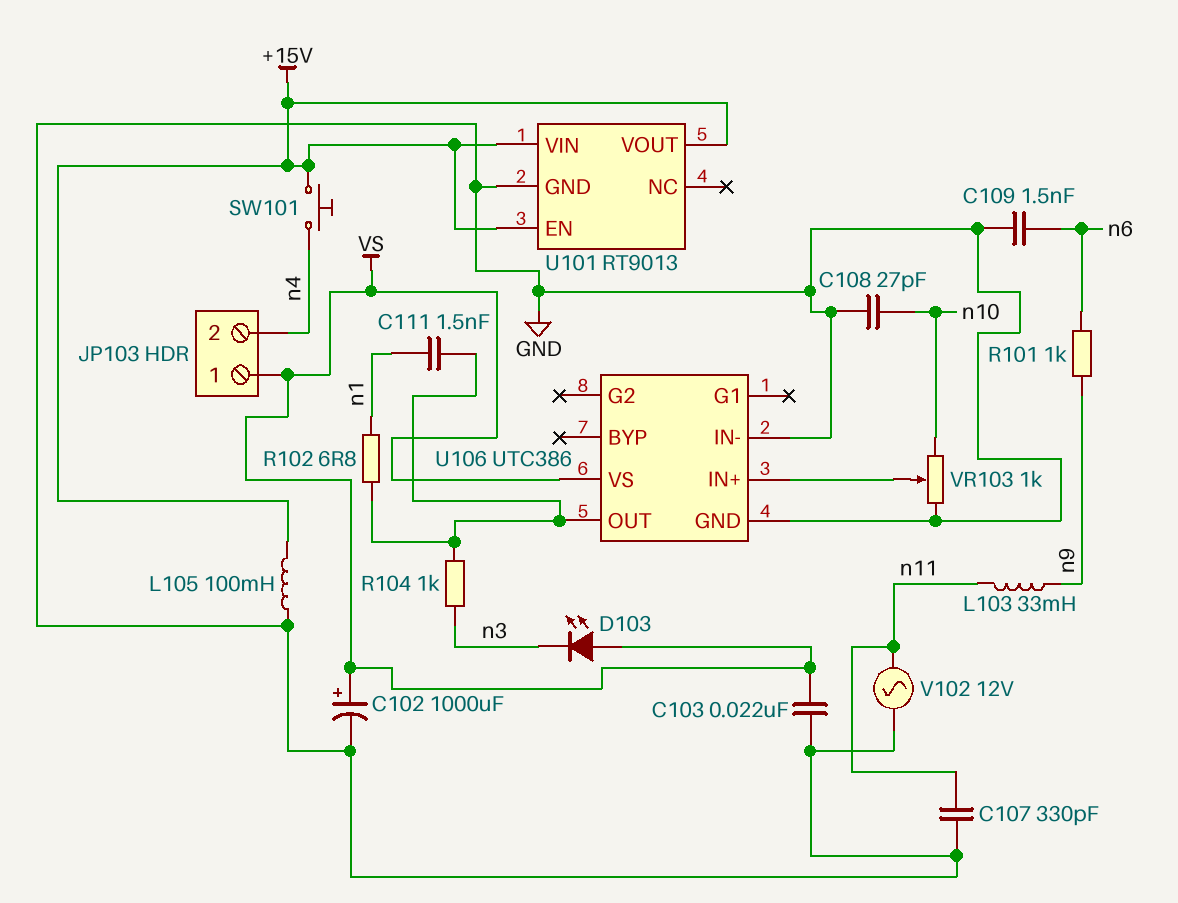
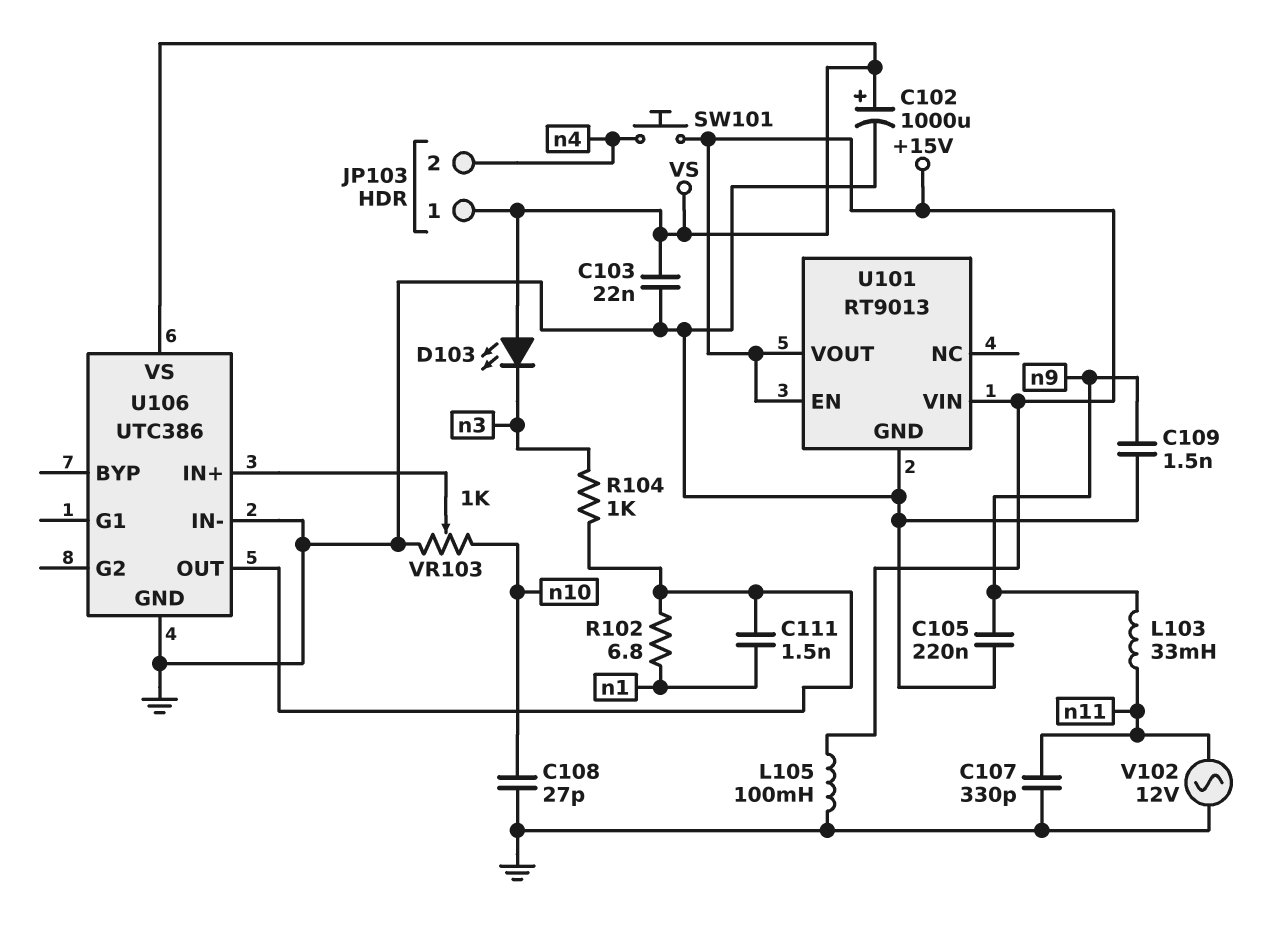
C105: none -> 220nF (GND, n9)
C109: 1.5nF (GND, n6) -> 1.5nF (GND, n9)
R101: 1k (n6, n9) -> none

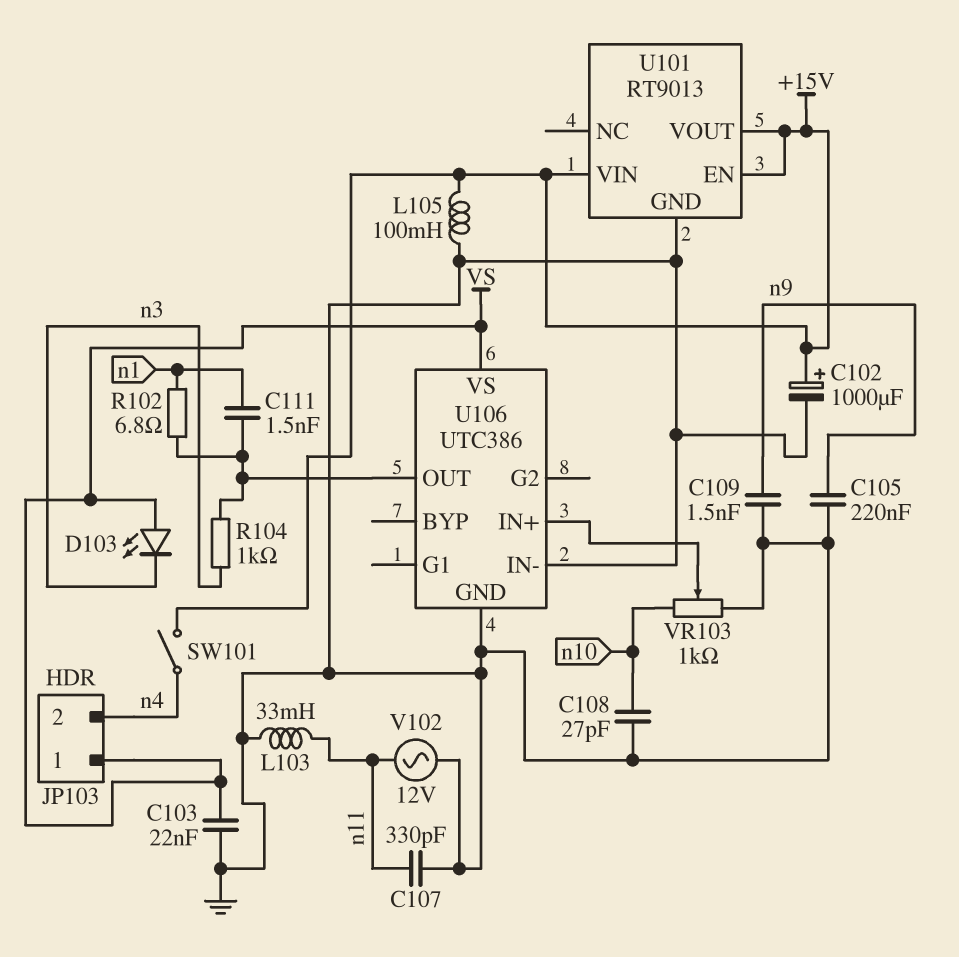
C102: 1000uF (plus VS, minus GND) -> 1000uF (plus +15V, minus GND)
L103: 33mH (n9, n11) -> 33mH (GND, n11)
SW101: button (+15V, n4) -> switch (+15V, n4)

